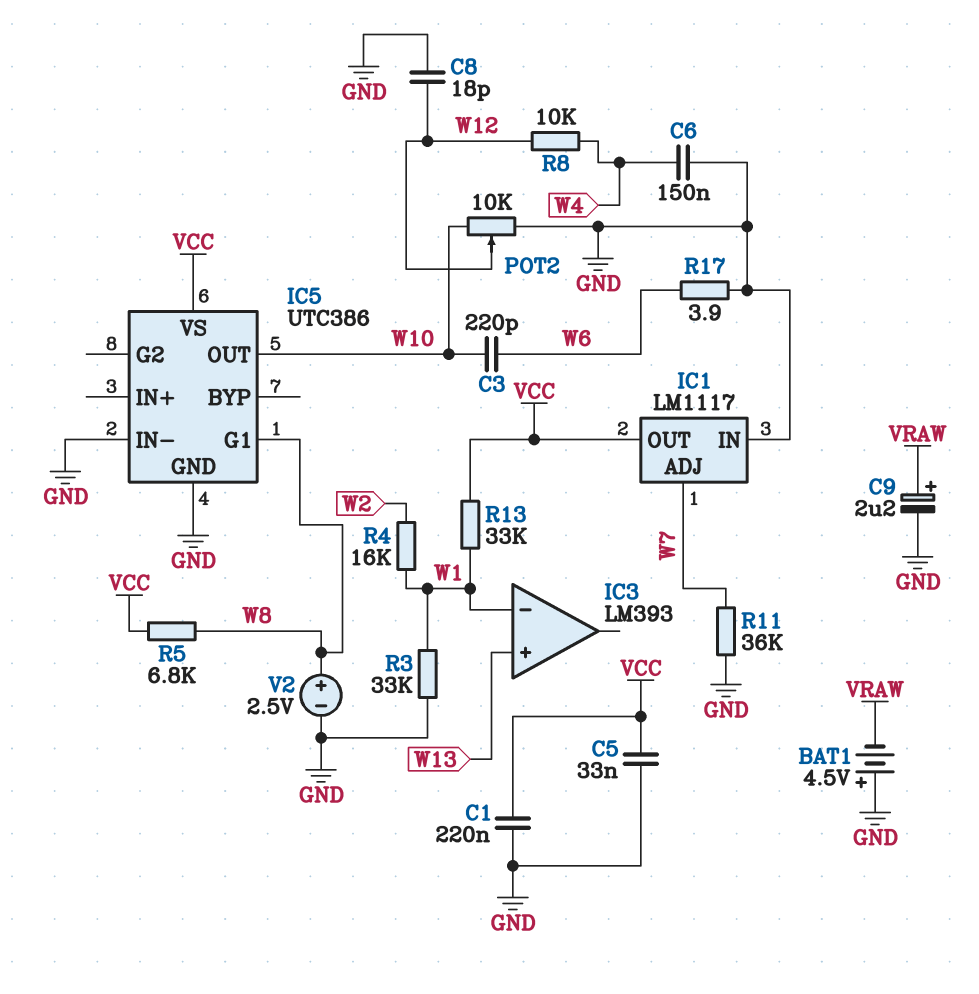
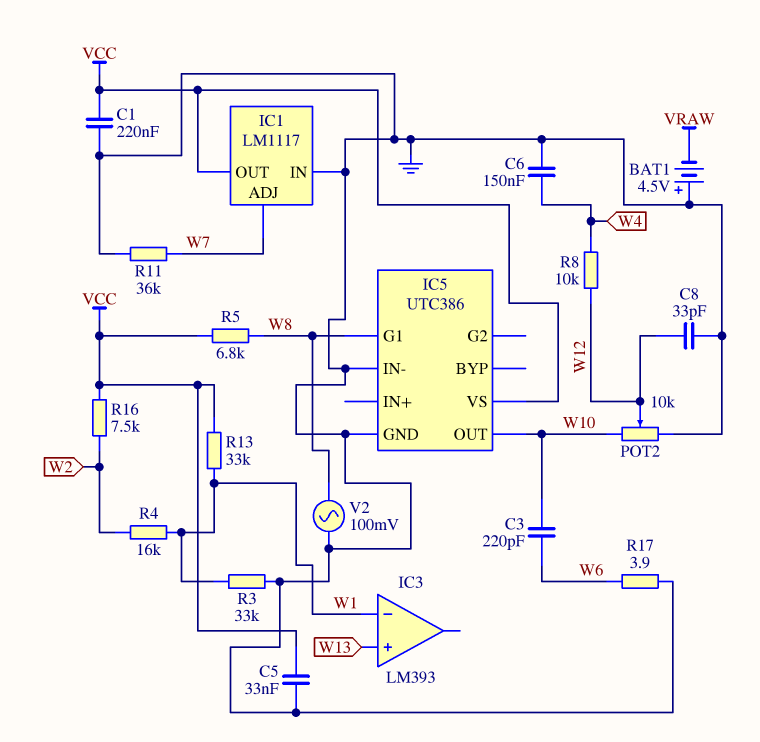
C8: 18pF (GND, W12) -> 33pF (GND, W12)
C9: 2.2uF (plus VRAW, minus GND) -> none
R16: none -> 7.5k (VCC, W2)
V2: 2.5V (plus W8, minus GND) -> AC 100mV (GND, W8)

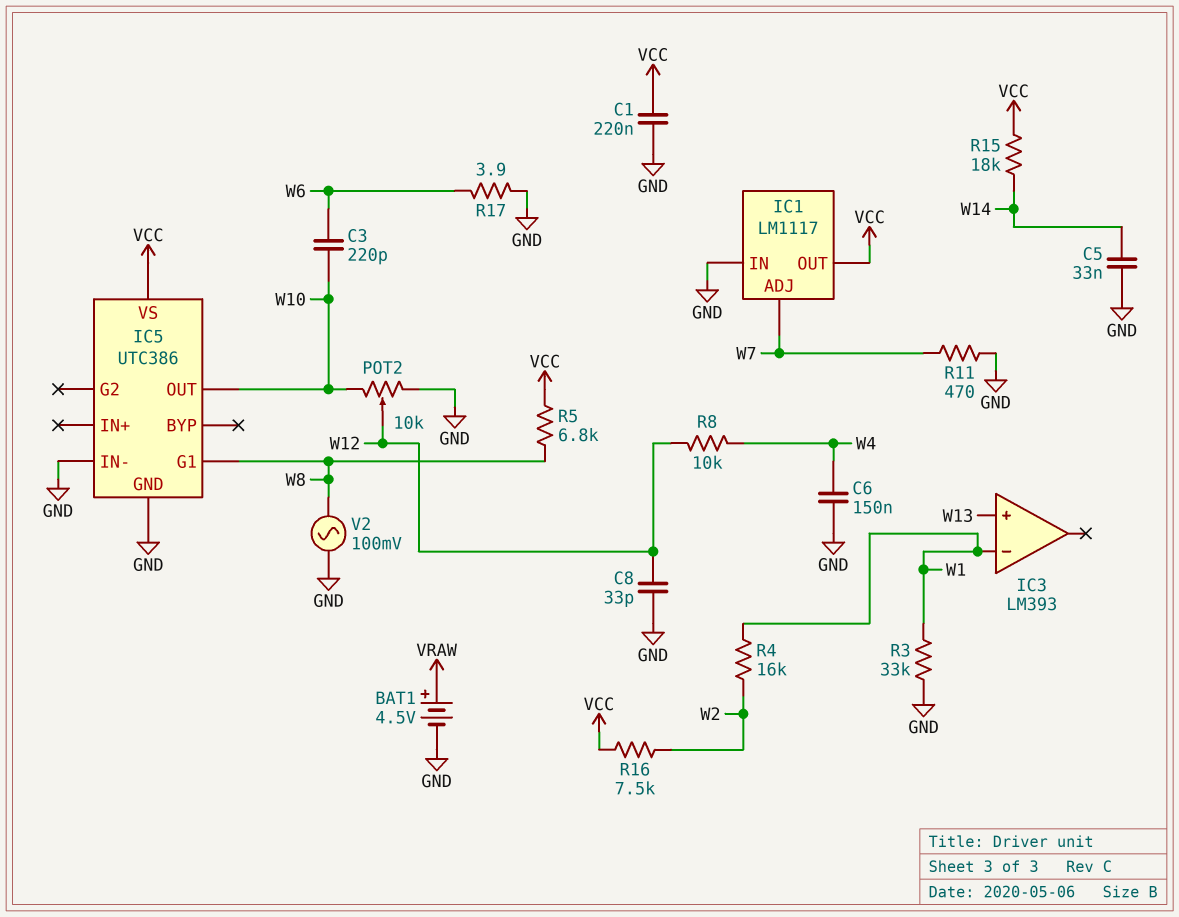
BAT1: 4.5V (plus GND, minus VRAW) -> 4.5V (plus VRAW, minus GND)
C5: 33nF (GND, VCC) -> 33nF (GND, W14)
R11: 36k (GND, W7) -> 470 (GND, W7)
R13: 33k (VCC, W1) -> none
R15: none -> 18k (VCC, W14)

